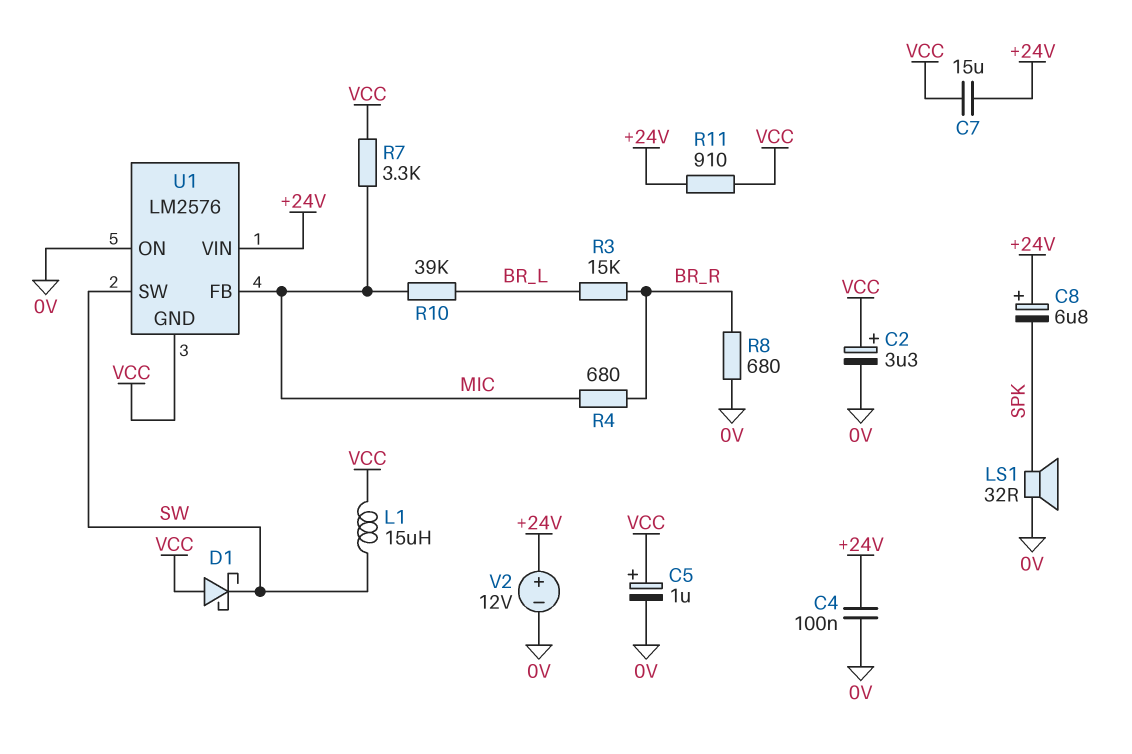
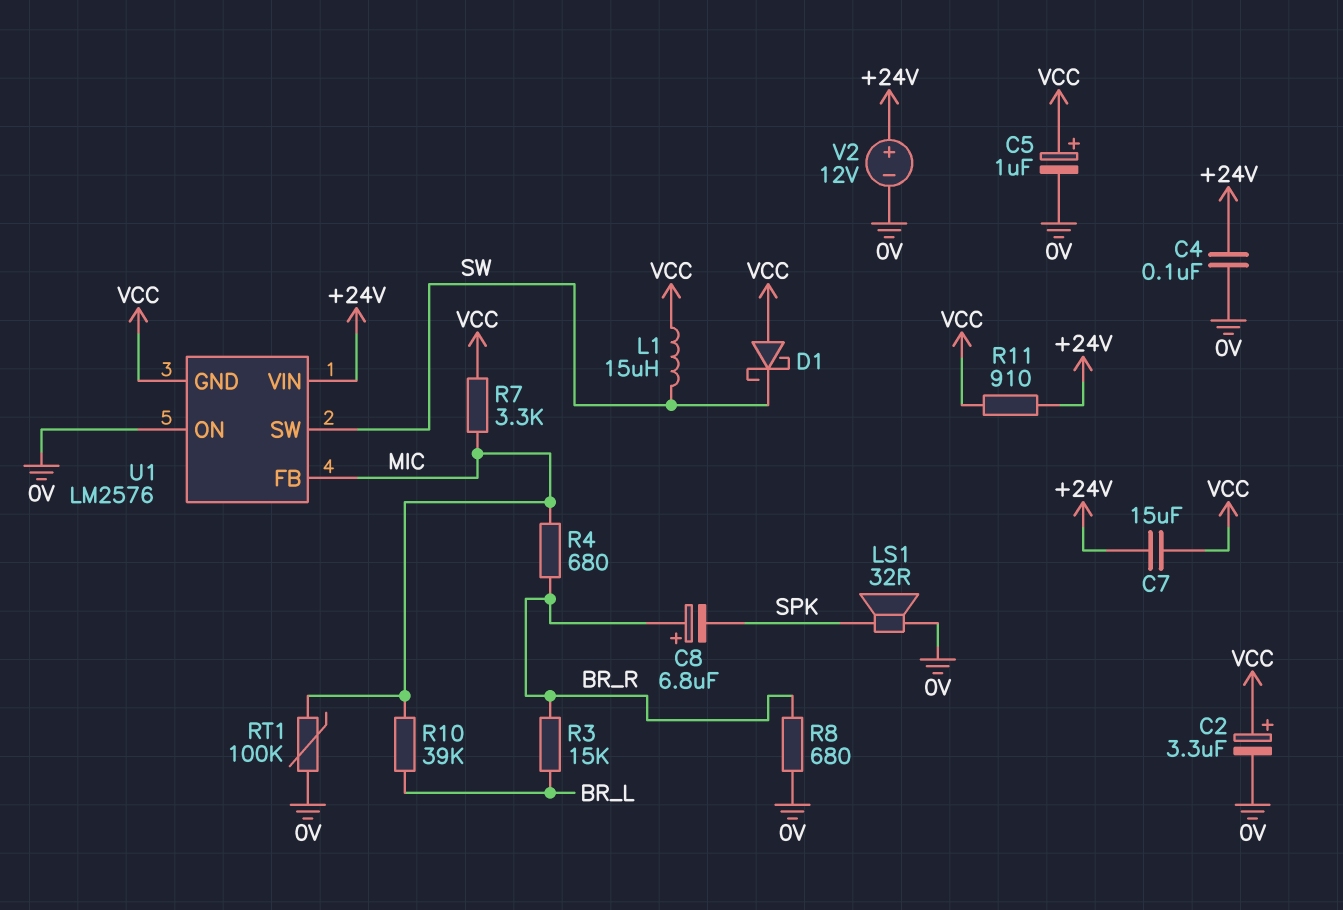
C8: 6.8uF (plus +24V, minus SPK) -> 6.8uF (plus BR_R, minus SPK)
RT1: none -> 100k (0V, MIC)

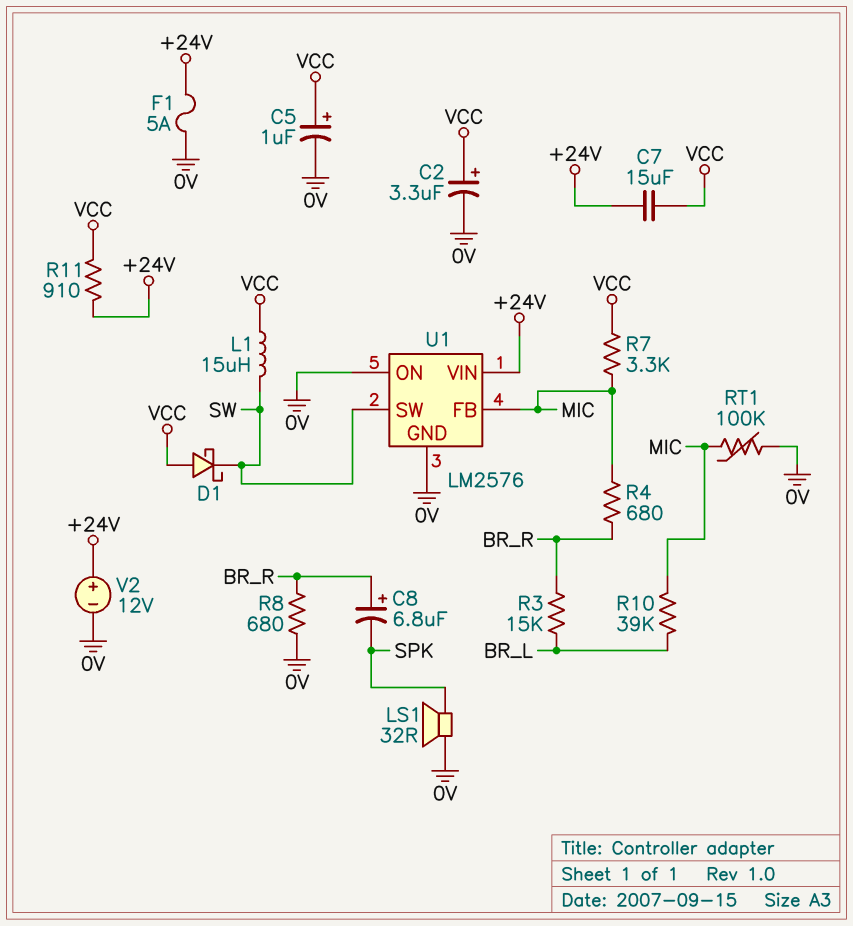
C4: 100nF (+24V, 0V) -> none
F1: none -> 5A (+24V, 0V)
U1 pin GND: VCC -> 0V

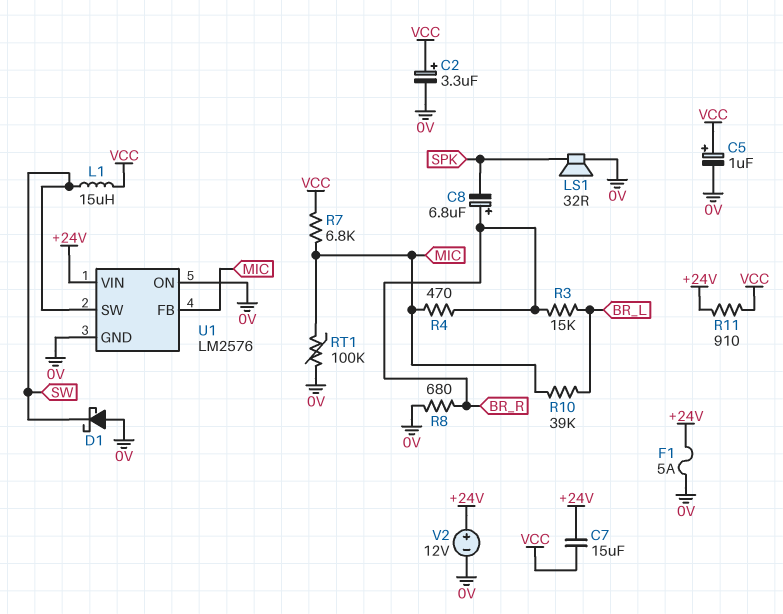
D1: schottky (A VCC, K SW) -> schottky (A 0V, K SW)
R4: 680 (BR_R, MIC) -> 470 (BR_R, MIC)
R7: 3.3k (MIC, VCC) -> 6.8k (MIC, VCC)

